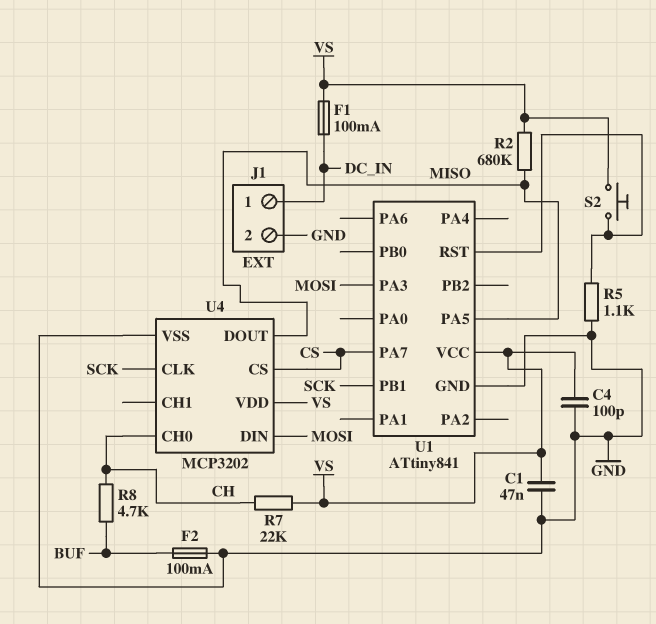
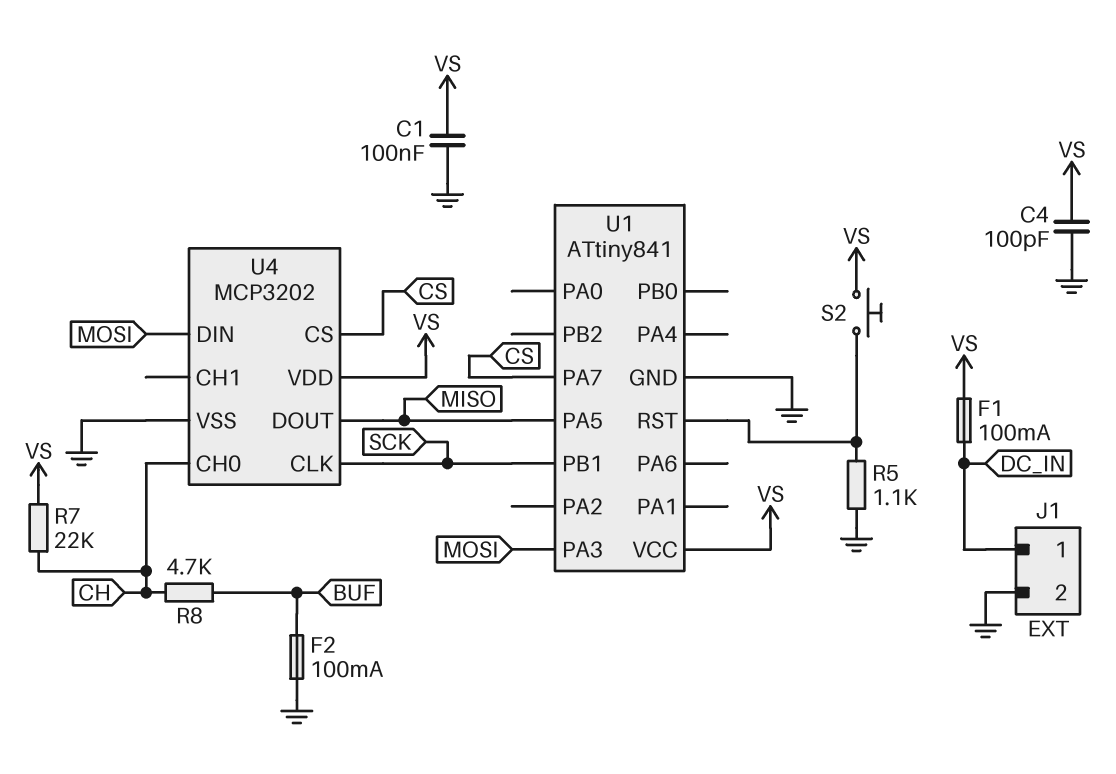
C1: 47nF (GND, VS) -> 100nF (GND, VS)
R2: 680k (MISO, VS) -> none

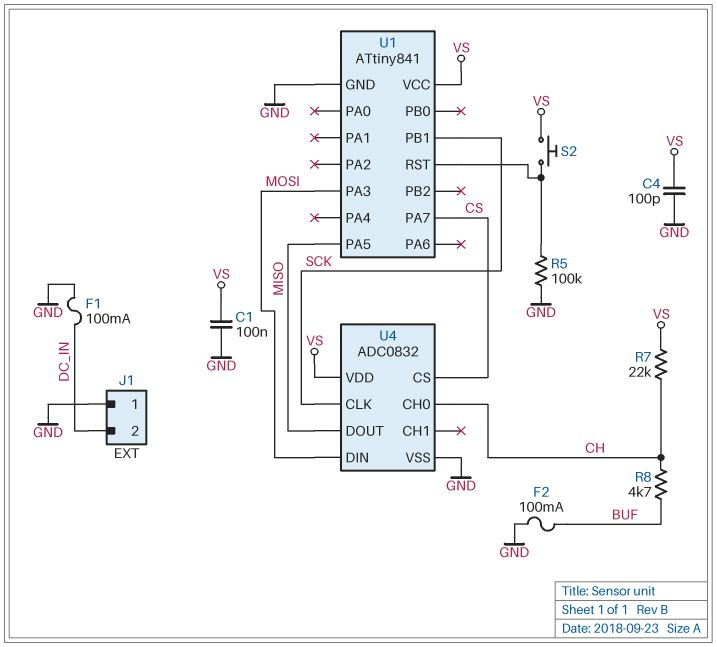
F1: 100mA (DC_IN, VS) -> 100mA (DC_IN, GND)
J1 pin 1: DC_IN -> GND
J1 pin 2: GND -> DC_IN
R5: 1.1k (GND, U1/RST) -> 100k (GND, U1/RST)
U4: MCP3202 -> ADC0832

